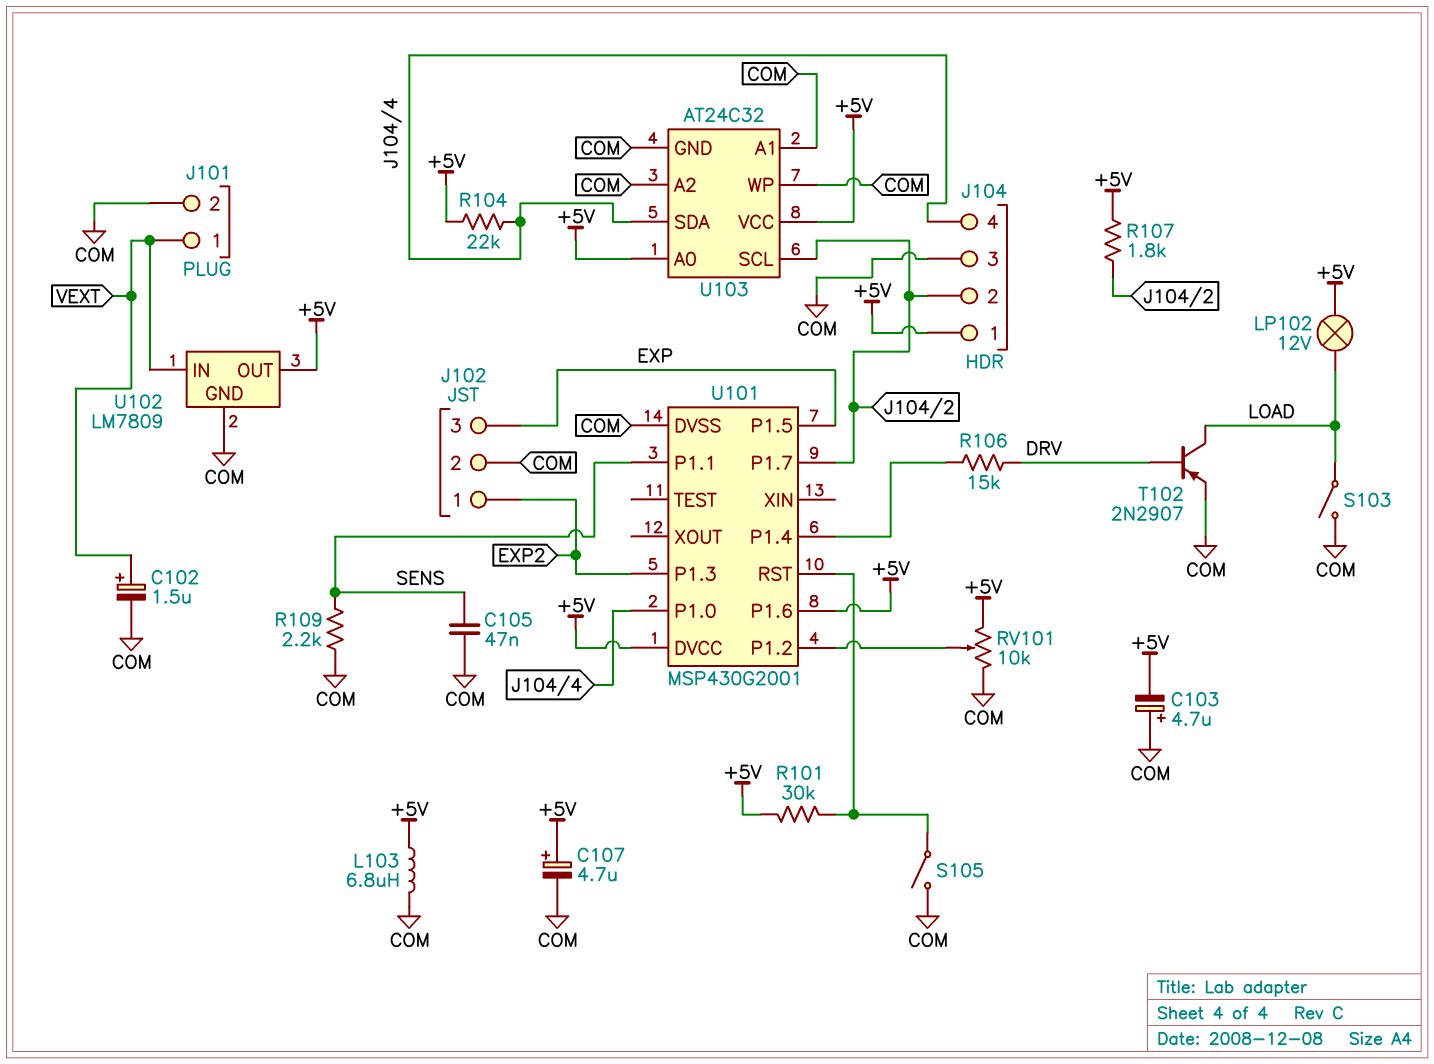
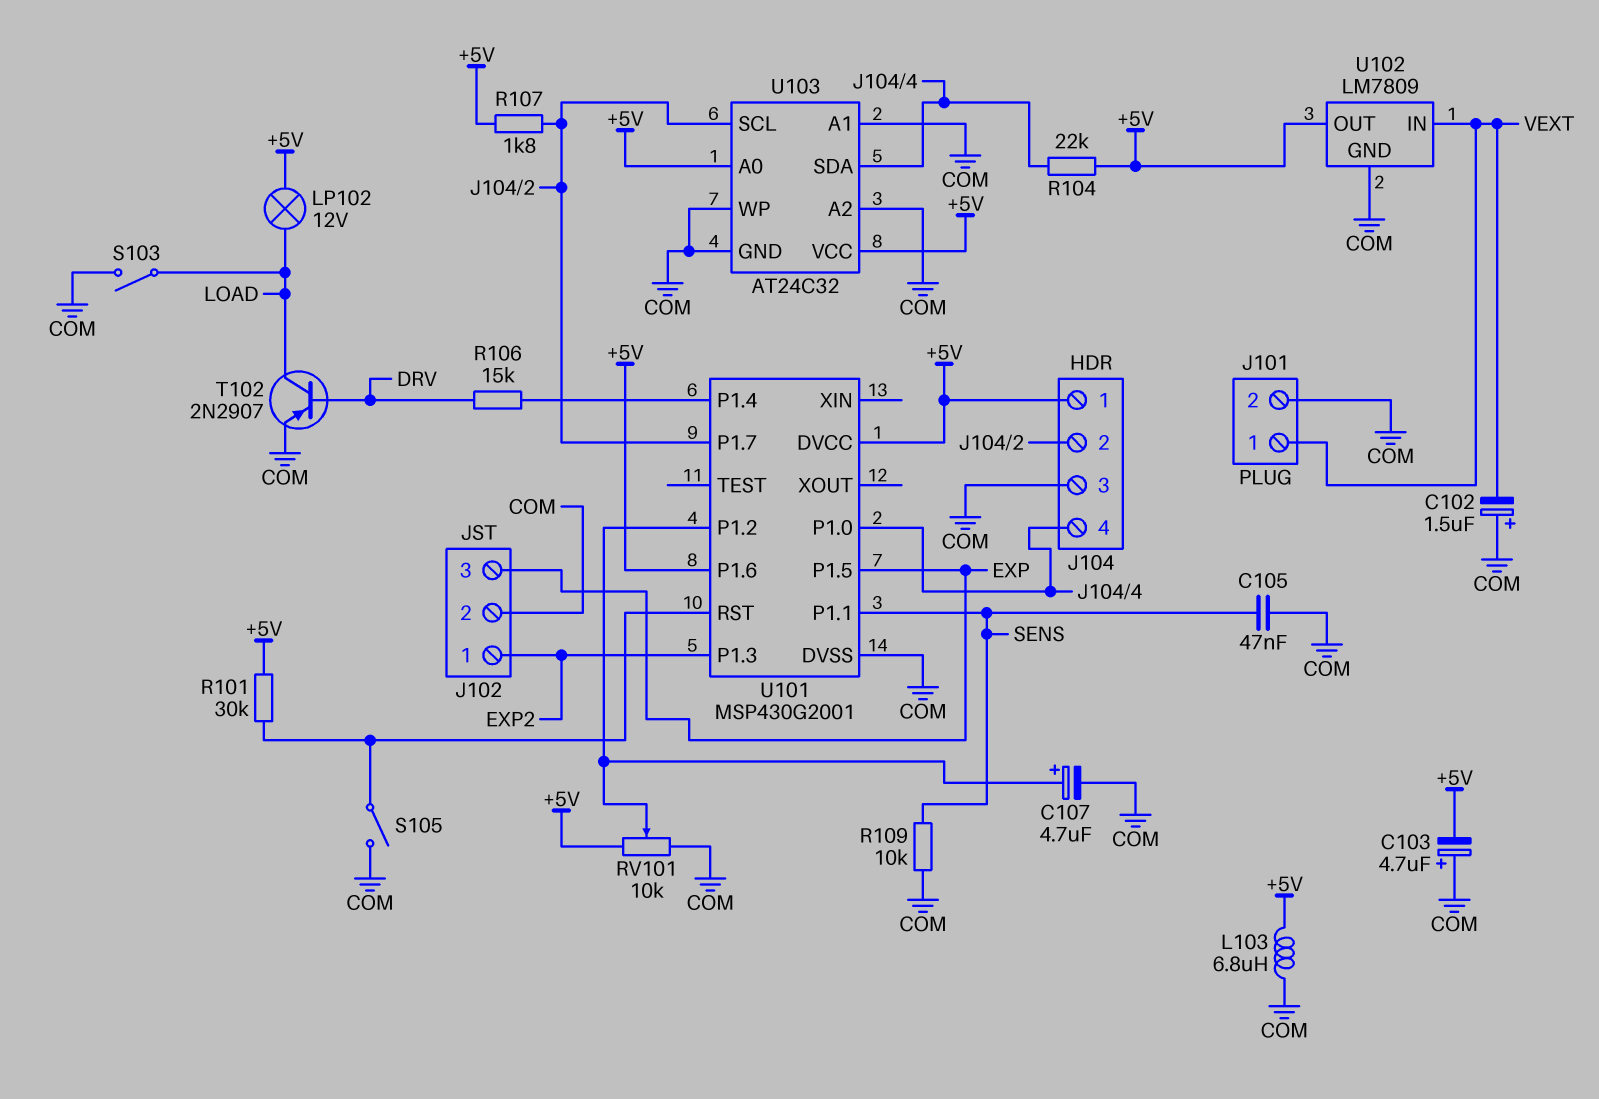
C102: 1.5uF (plus VEXT, minus COM) -> 1.5uF (plus COM, minus VEXT)
C107: 4.7uF (plus +5V, minus COM) -> 4.7uF (plus U101/P1.2, minus COM)
R109: 2.2k (COM, SENS) -> 10k (COM, SENS)

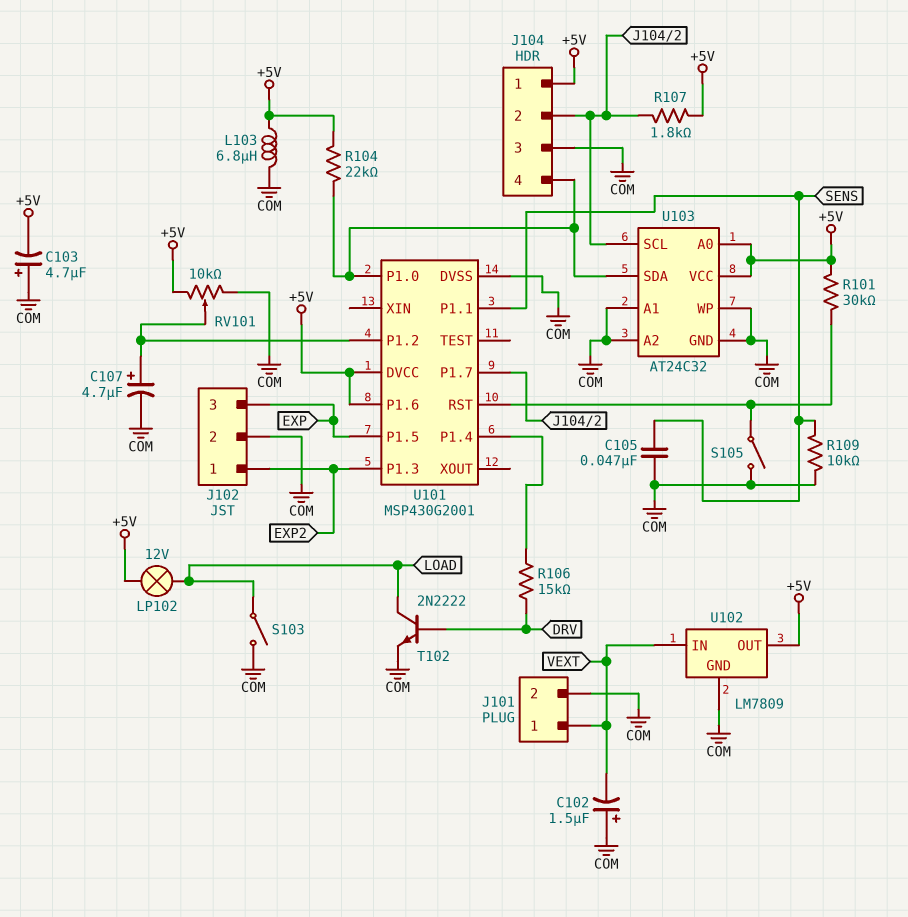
T102: PNP 2N2907 (B DRV, C LOAD, E COM) -> NPN 2N2222 (B DRV, C LOAD, E COM)

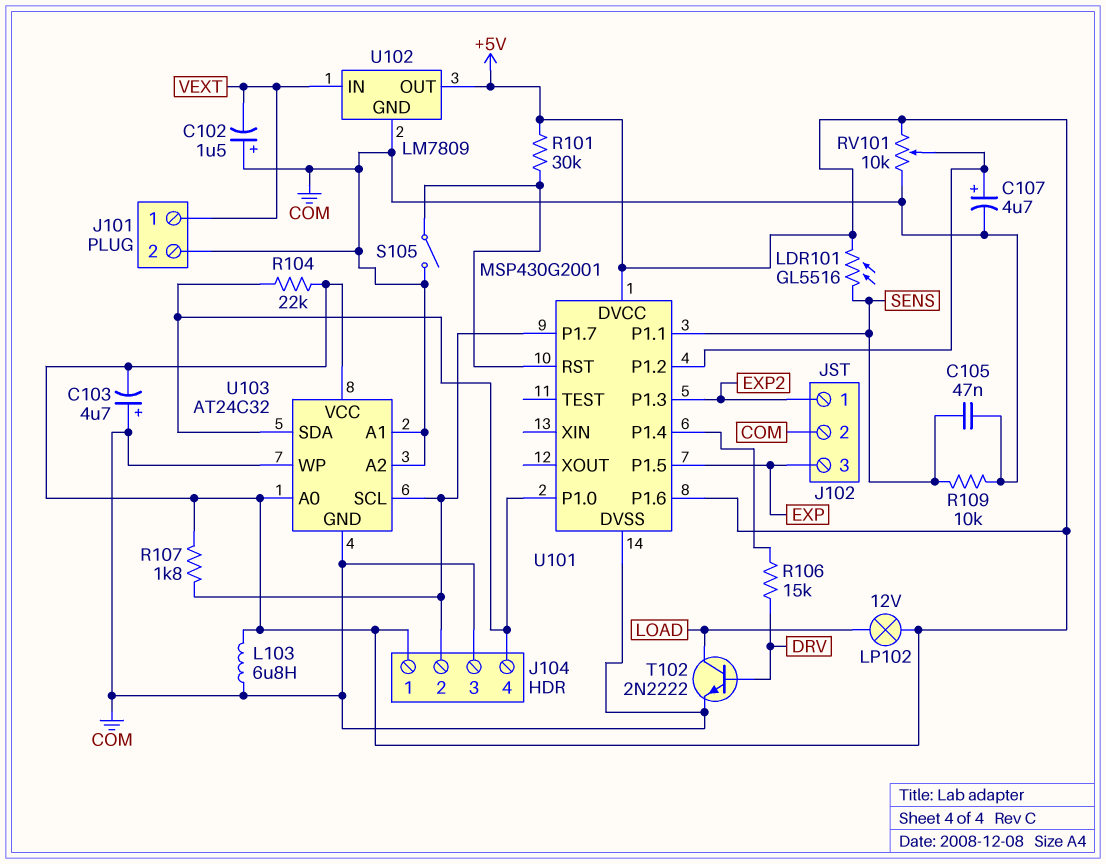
LDR101: none -> GL5516 (+5V, SENS)
S103: switch (COM, LOAD) -> none

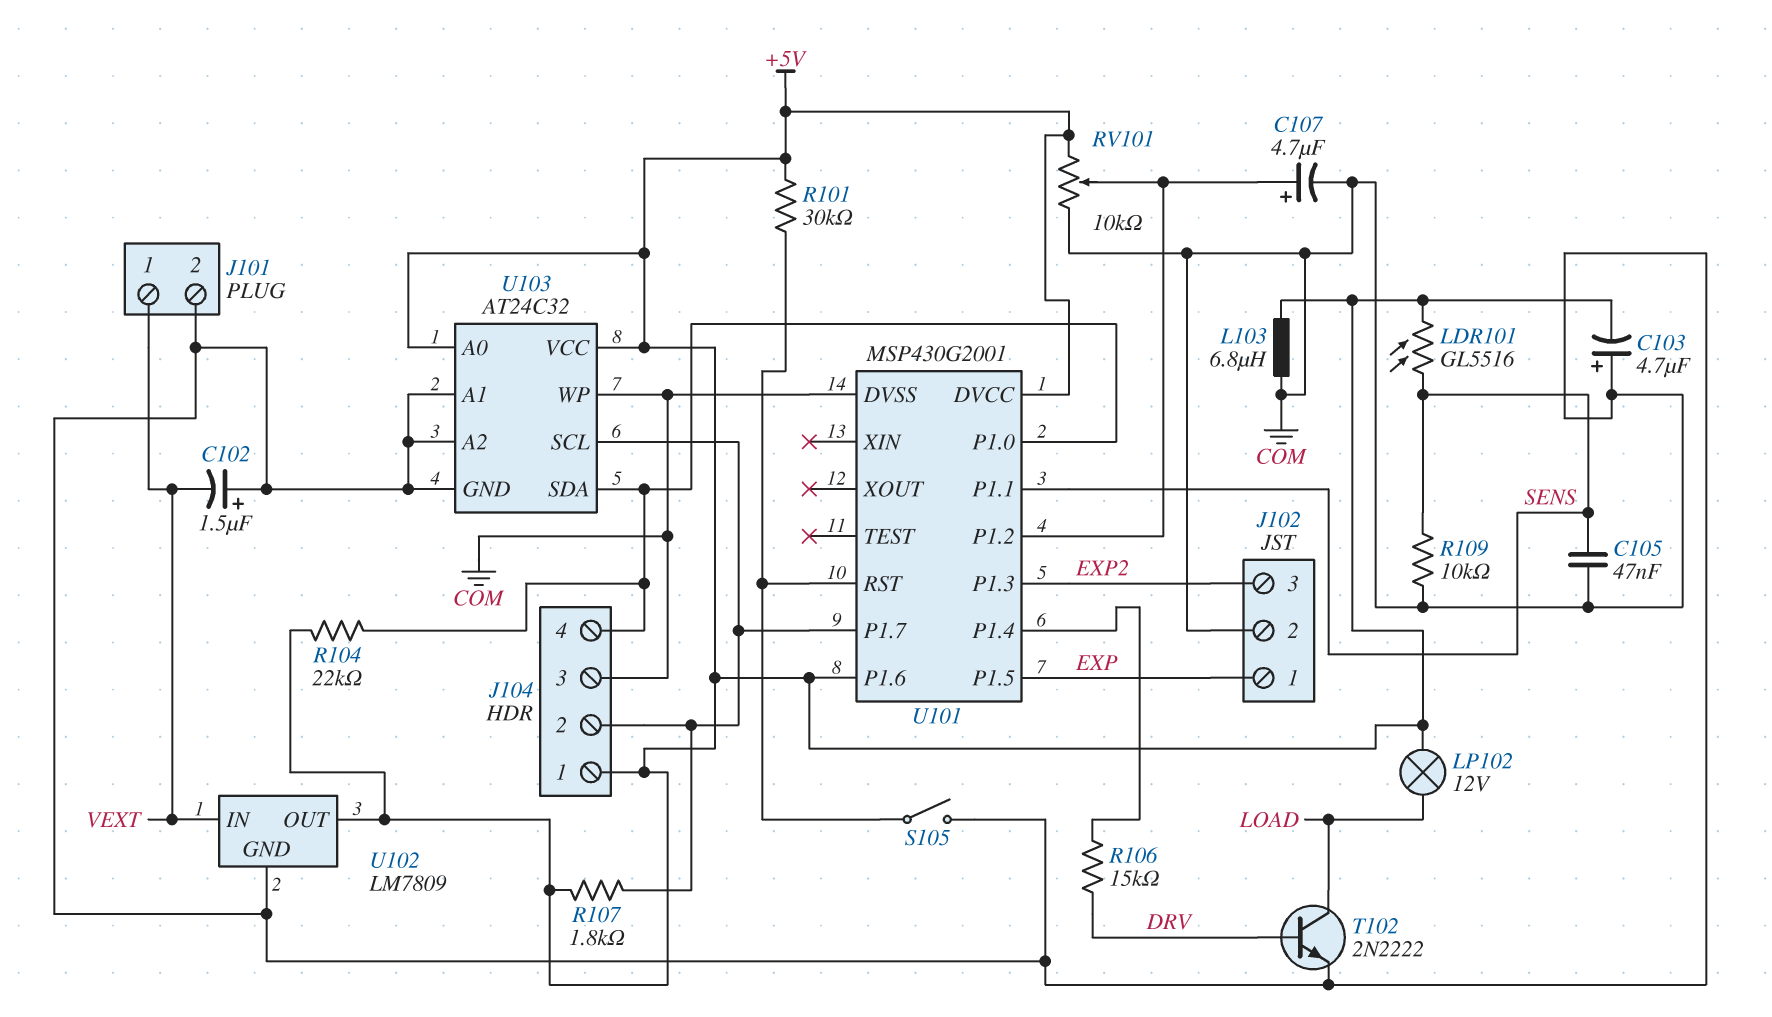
J102 pin 1: EXP2 -> EXP
J102 pin 3: EXP -> EXP2

